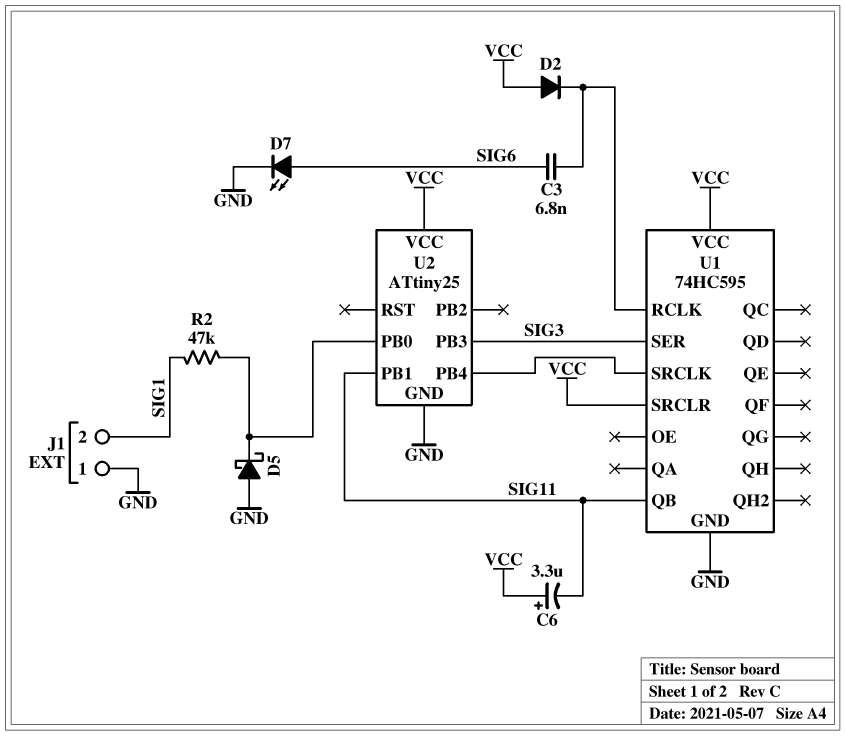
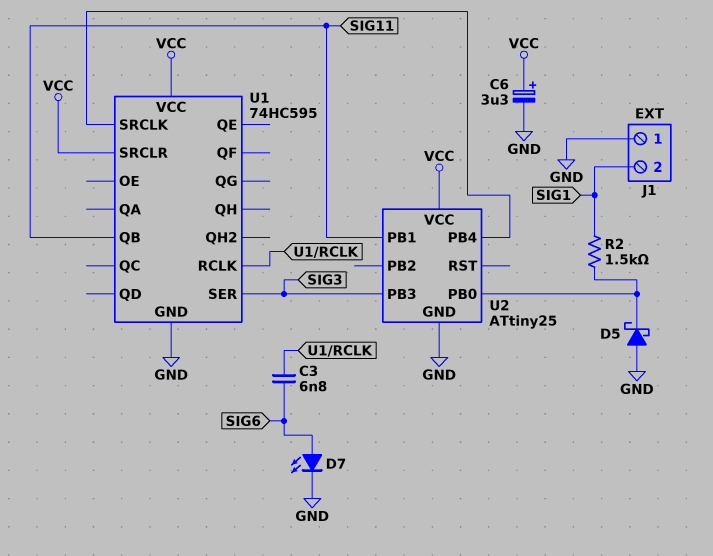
C6: 3.3uF (plus VCC, minus SIG11) -> 3.3uF (plus VCC, minus GND)
D2: diode (A VCC, K U1/RCLK) -> none
R2: 47k (SIG1, U2/PB0) -> 1.5k (SIG1, U2/PB0)

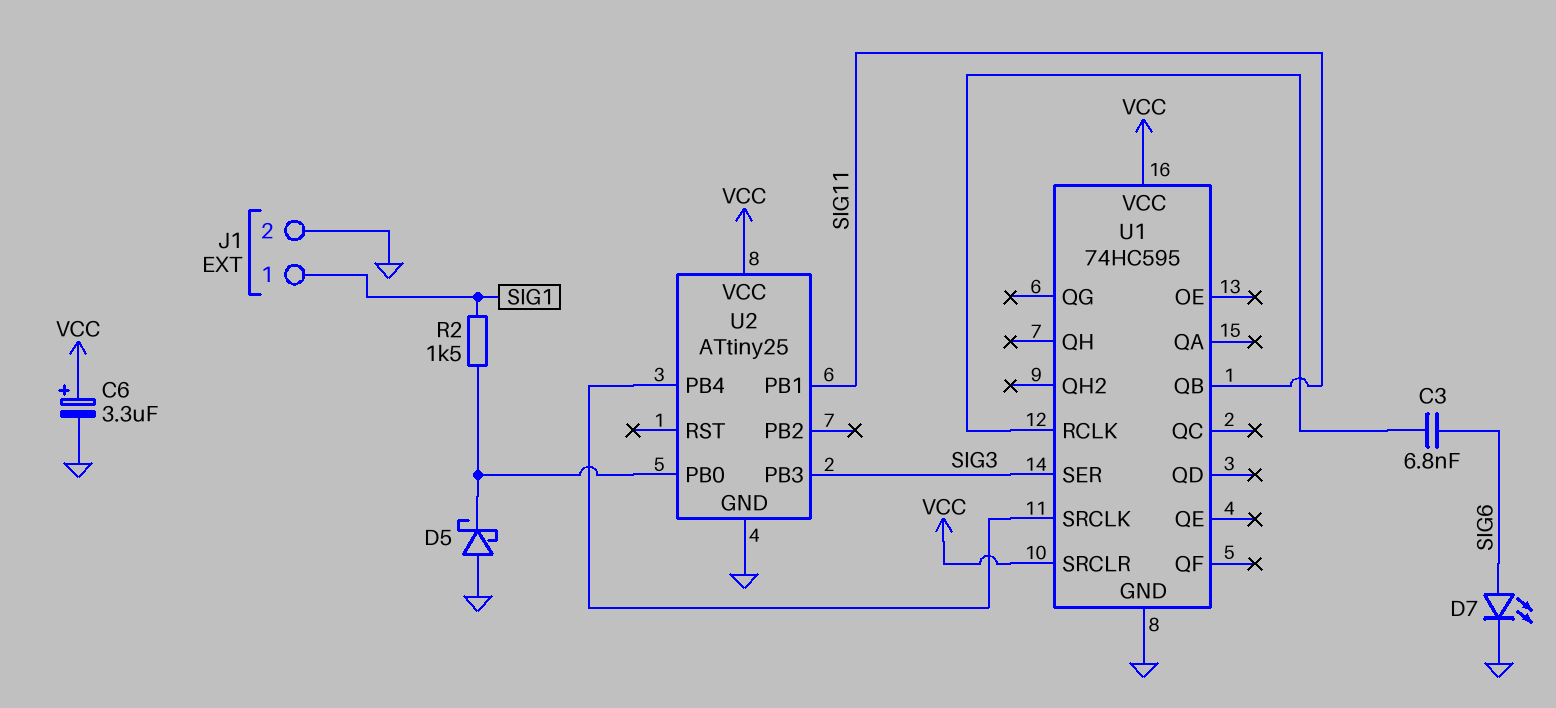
J1 pin 1: GND -> SIG1
J1 pin 2: SIG1 -> GND

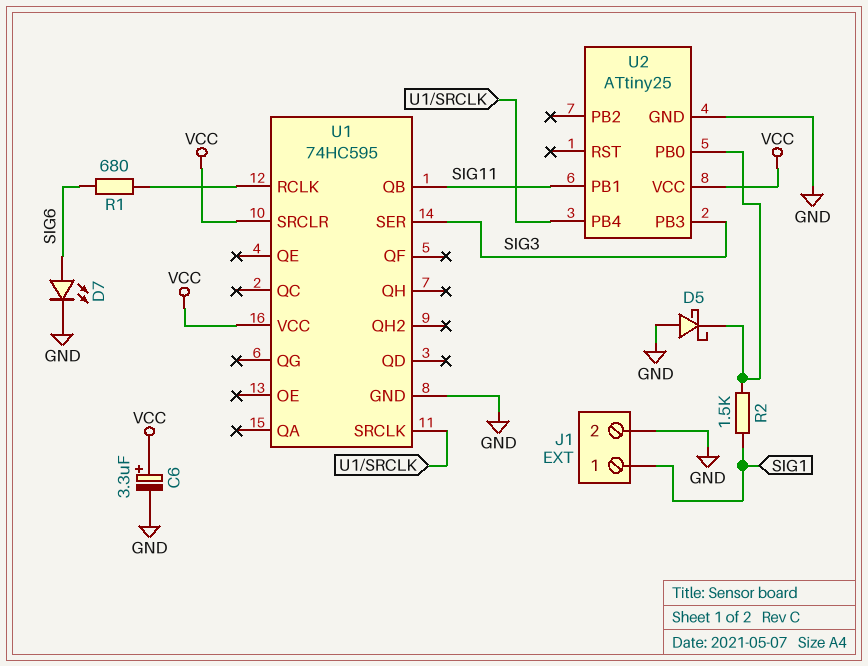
C3: 6.8nF (SIG6, U1/RCLK) -> none
R1: none -> 680 (SIG6, U1/RCLK)

